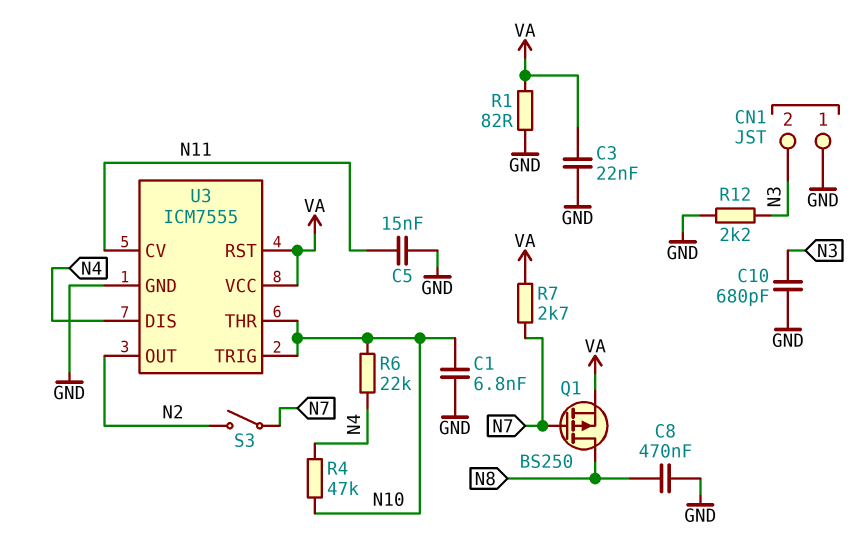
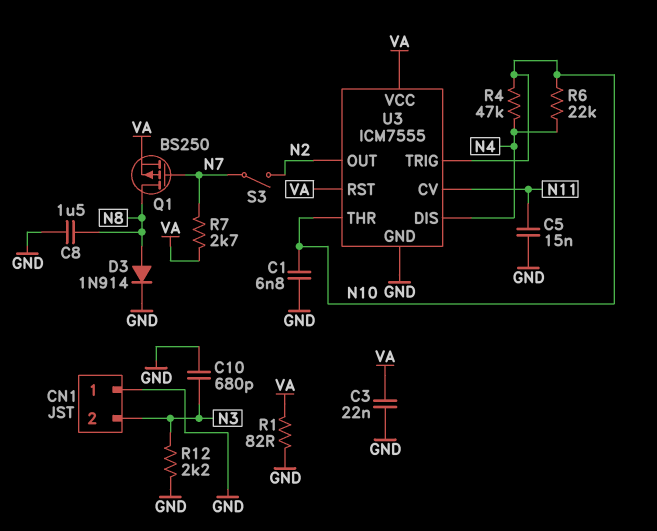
C8: 470nF (GND, N8) -> 1.5uF (GND, N8)
D3: none -> diode 1N914 (A N8, K GND)

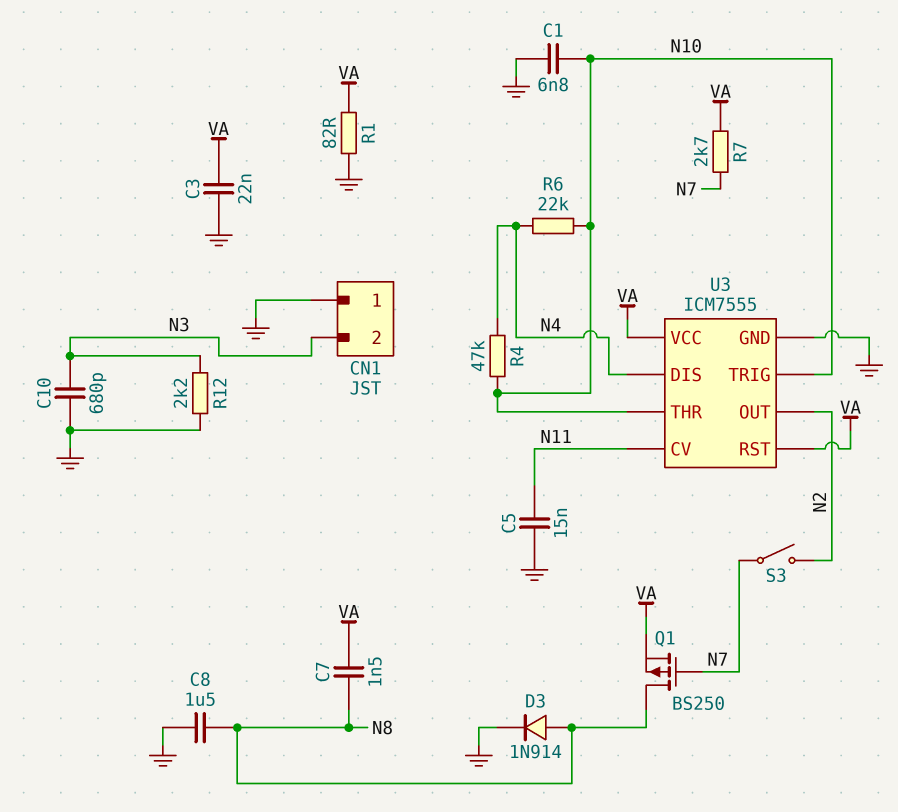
C7: none -> 1.5nF (N8, VA)

